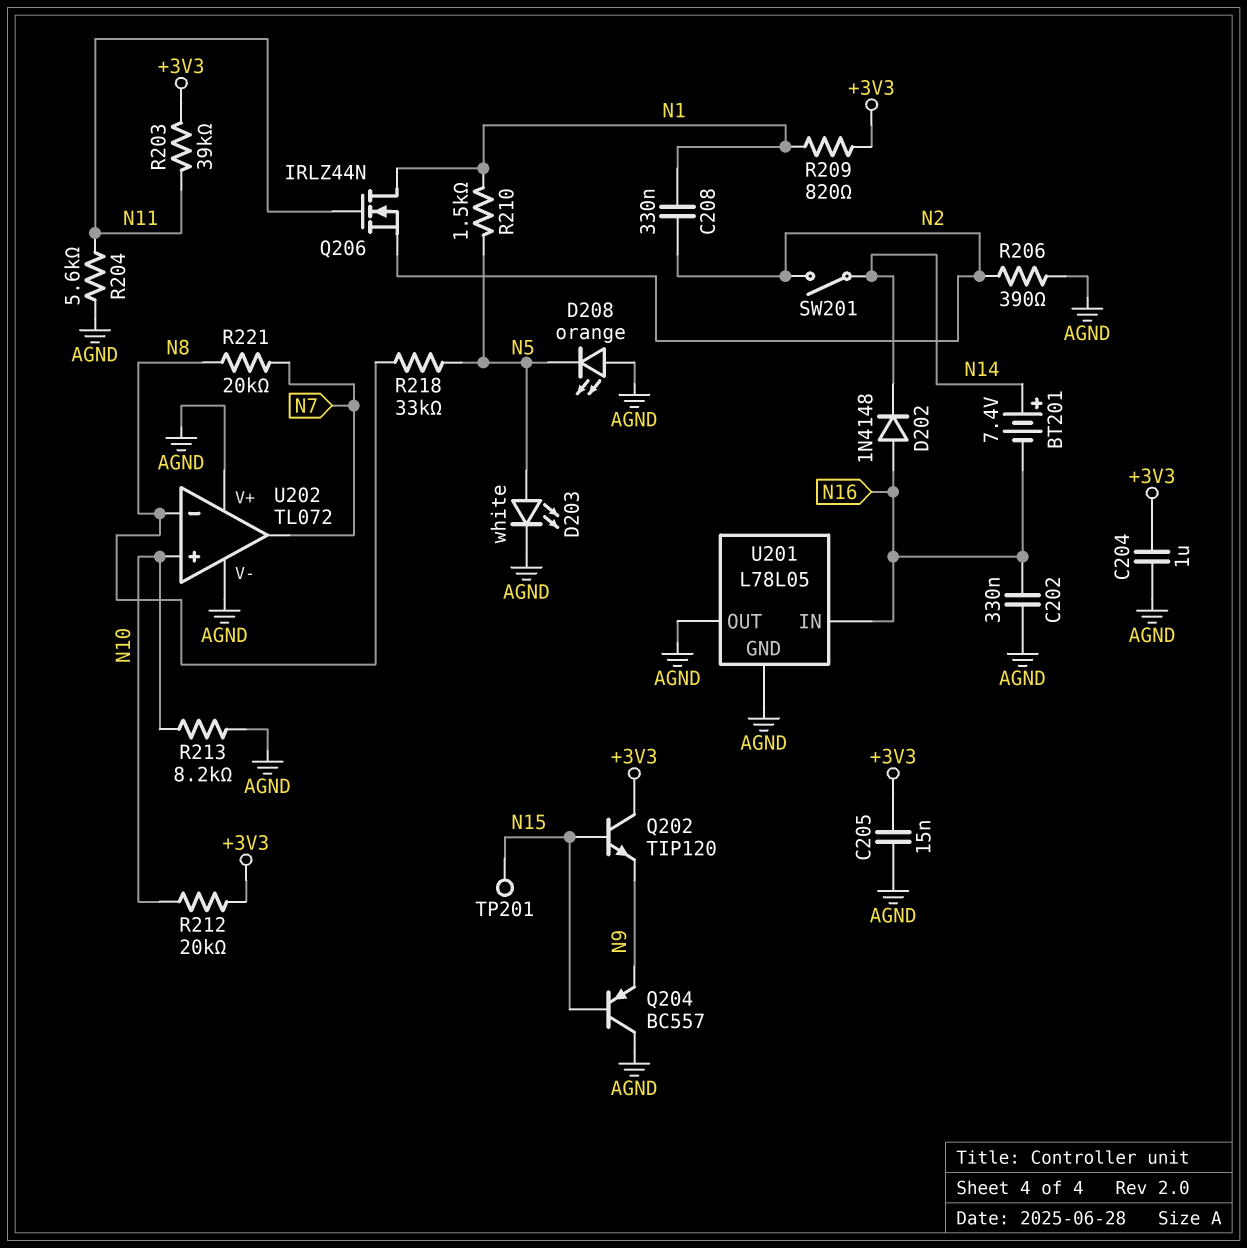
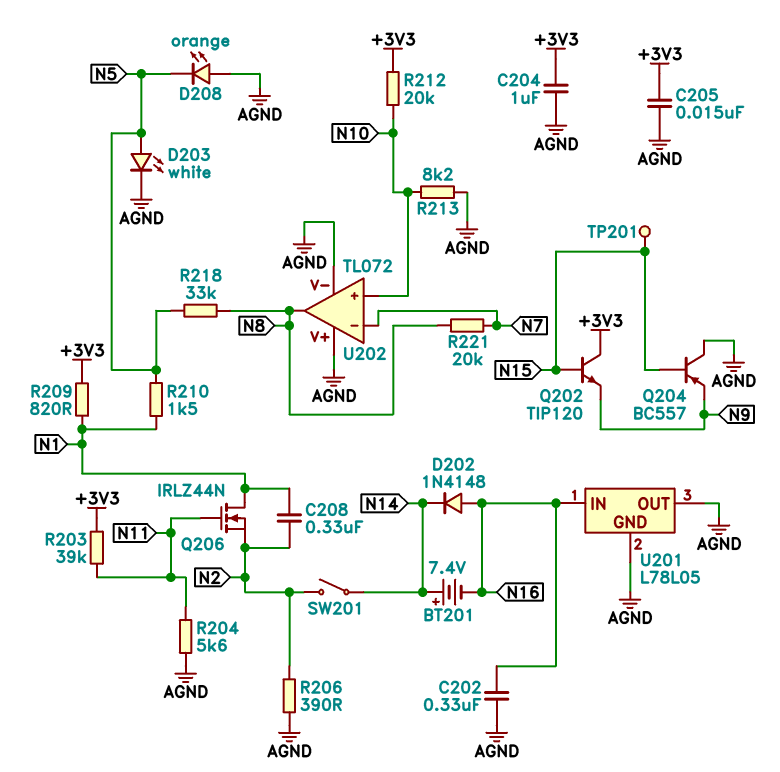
U202 pin in-: N8 -> N7
U202 pin out: N7 -> N8

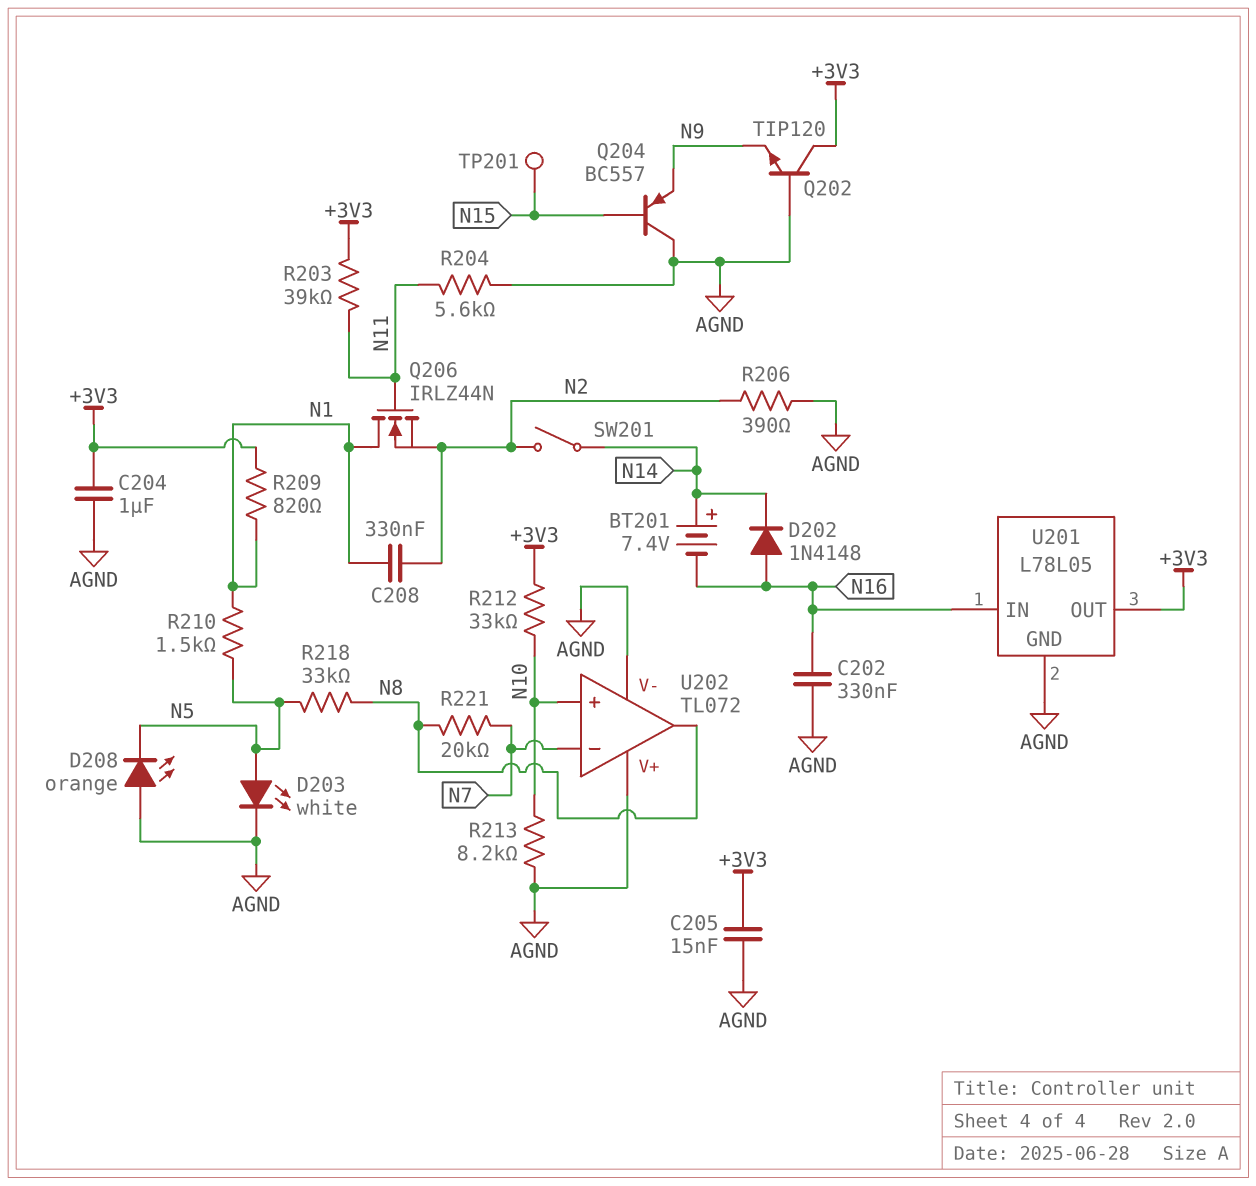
Q202: NPN TIP120 (B N15, C +3V3, E N9) -> NPN TIP120 (B AGND, C +3V3, E N9)
R212: 20k (+3V3, N10) -> 33k (+3V3, N10)
U201 pin OUT: AGND -> +3V3

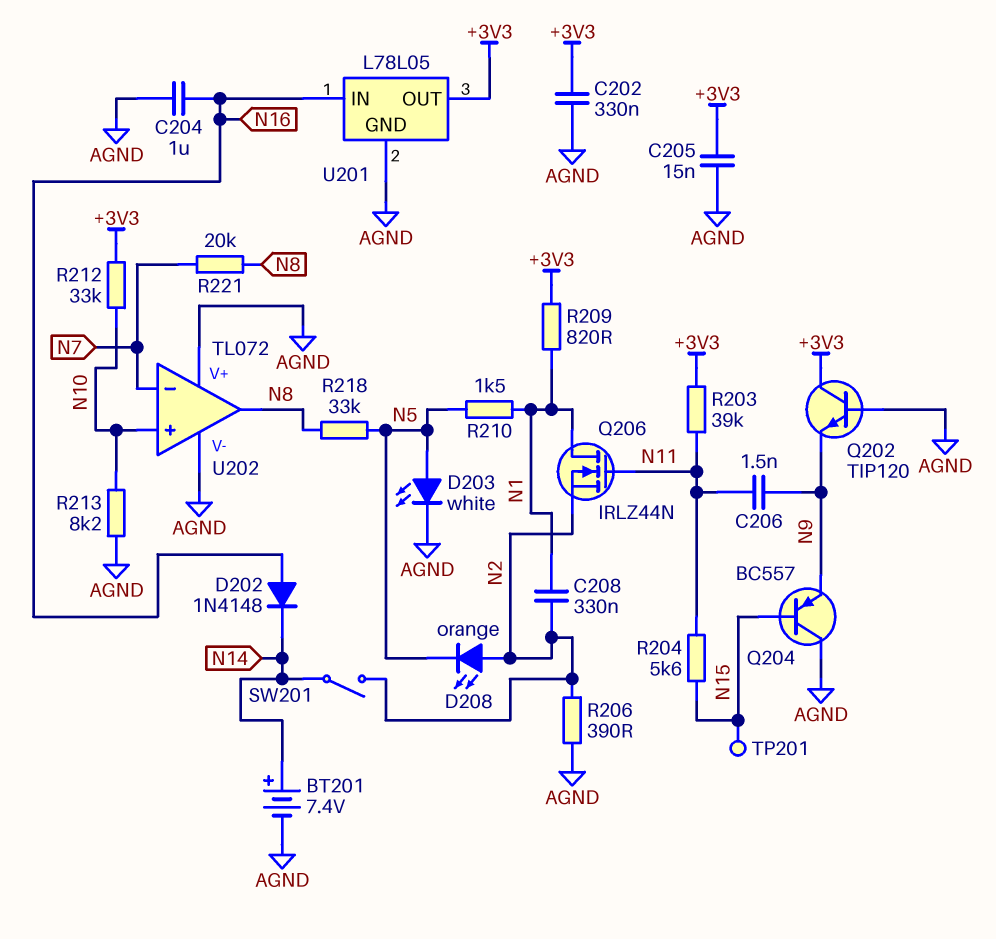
BT201: 7.4V (plus N14, minus N16) -> 7.4V (plus N14, minus AGND)
C202: 330nF (AGND, N16) -> 330nF (+3V3, AGND)
C204: 1uF (+3V3, AGND) -> 1uF (AGND, N16)
C206: none -> 1.5nF (N9, N11)
D208: LED orange (A AGND, K N5) -> LED orange (A N2, K N5)
R204: 5.6k (AGND, N11) -> 5.6k (N11, N15)

